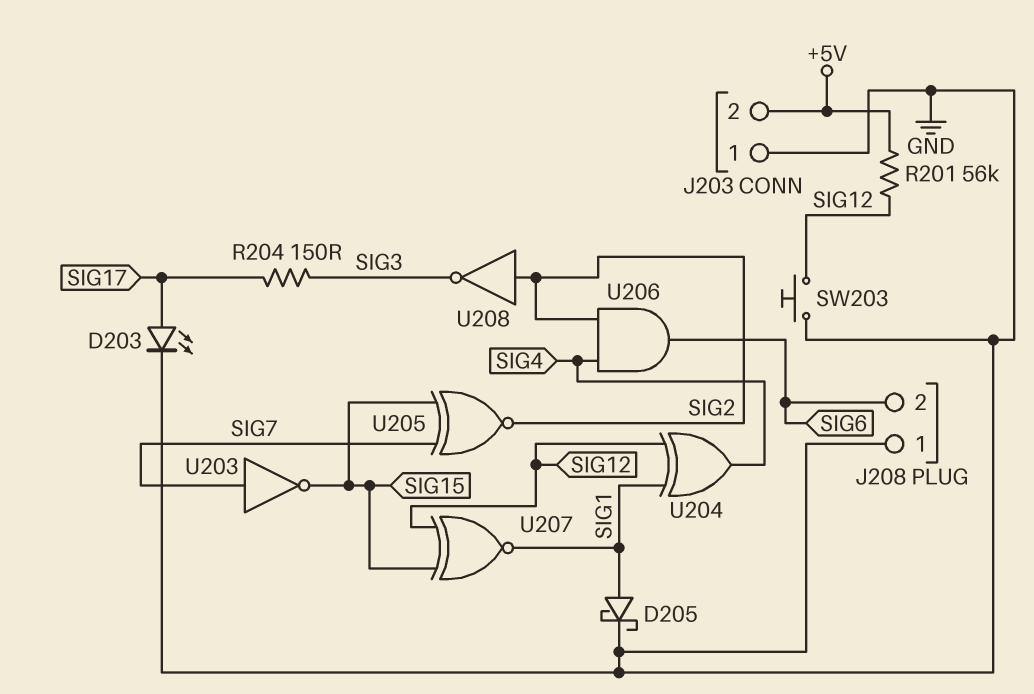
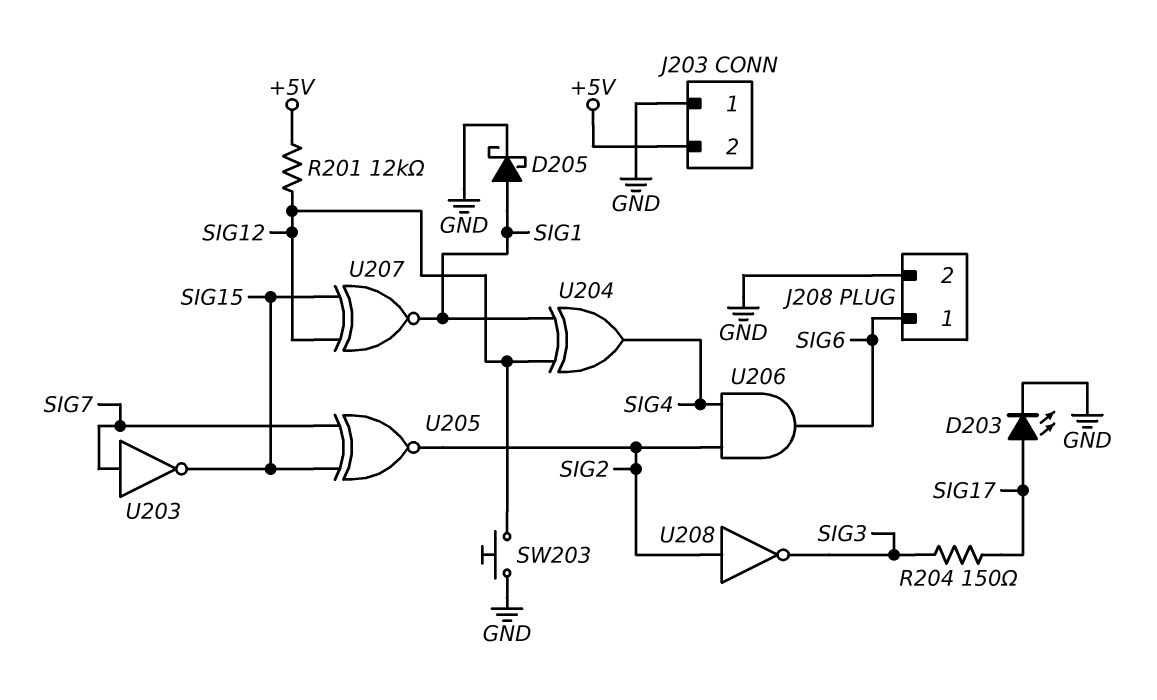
J208 pin 1: GND -> SIG6
J208 pin 2: SIG6 -> GND
R201: 56k (+5V, SIG12) -> 12k (+5V, SIG12)

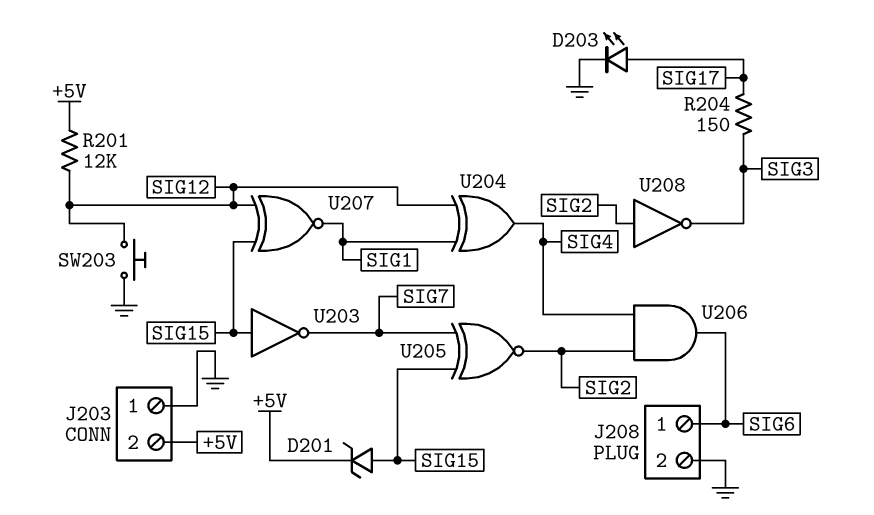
D201: none -> zener (A SIG15, K +5V)
D205: schottky (A SIG1, K GND) -> none
U203: NOT (in SIG7, out SIG15) -> NOT (in SIG15, out SIG7)

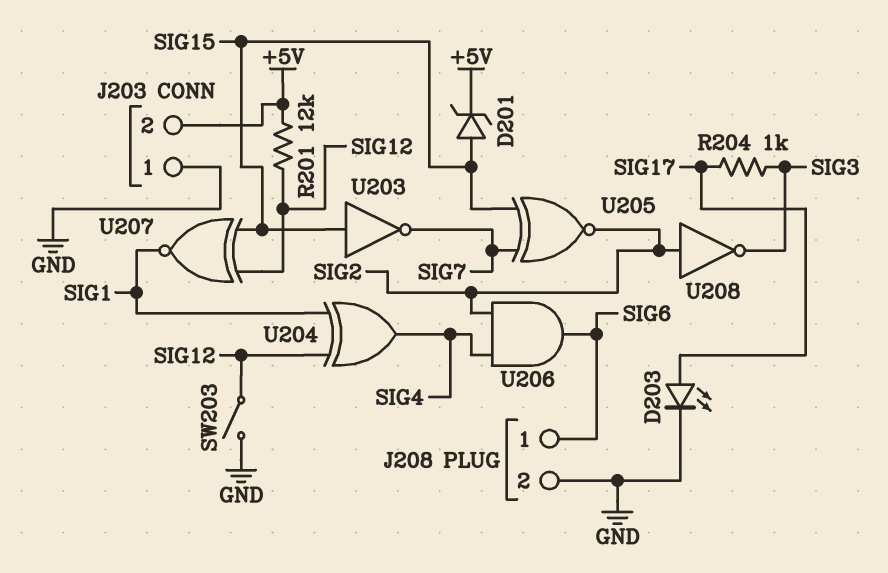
R204: 150 (SIG3, SIG17) -> 1k (SIG3, SIG17)
SW203: button (GND, SIG12) -> switch (GND, SIG12)

